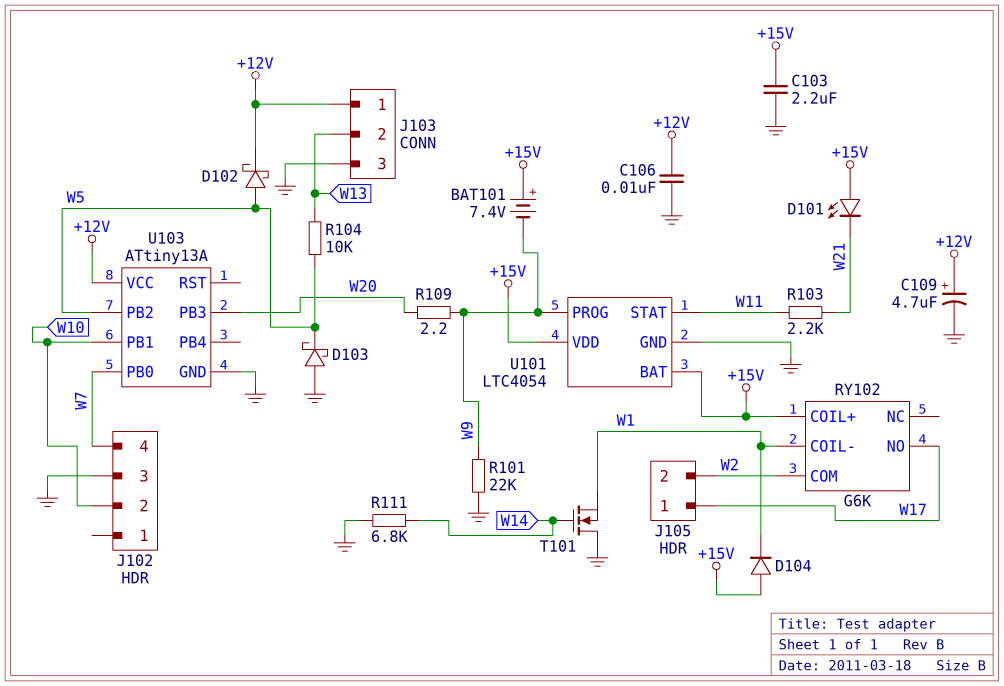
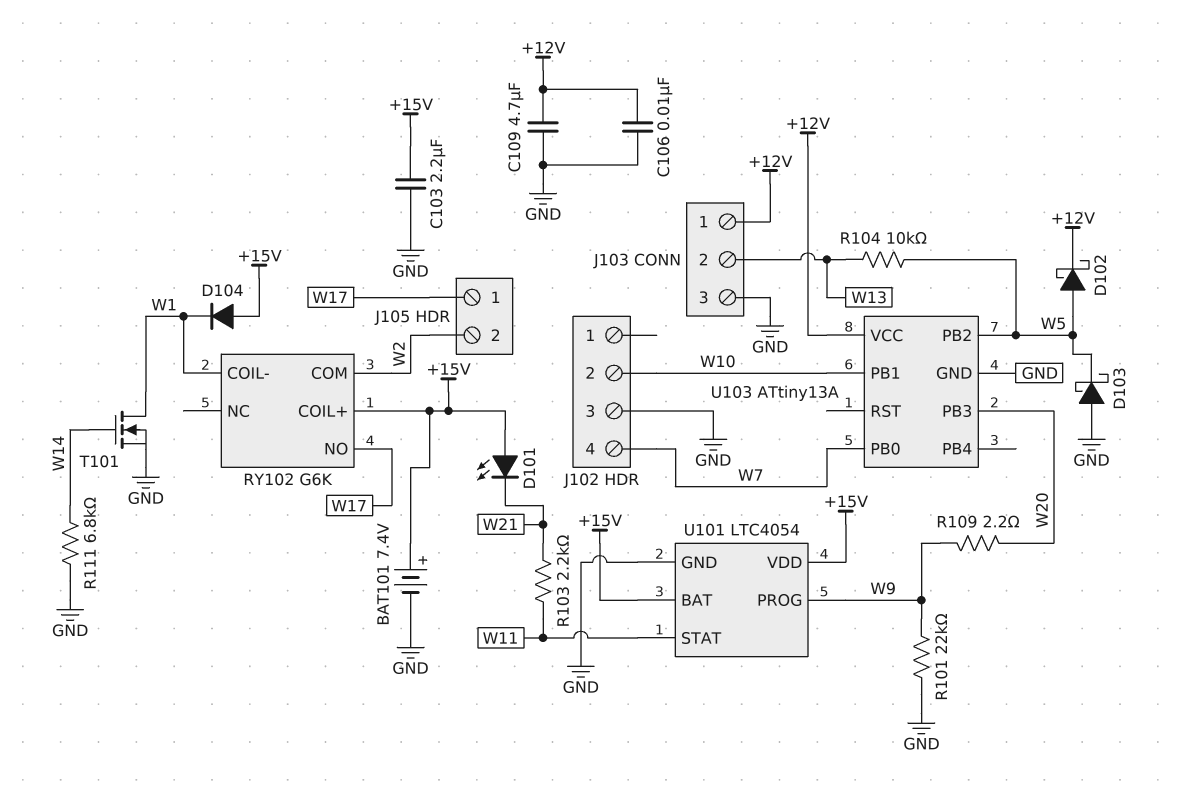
BAT101: 7.4V (plus +15V, minus W9) -> 7.4V (plus +15V, minus GND)
C109: 4.7uF (plus +12V, minus GND) -> 4.7uF (+12V, GND)
T101: NMOS (G W14, D GND, S W1) -> NMOS (G W14, D W1, S GND)

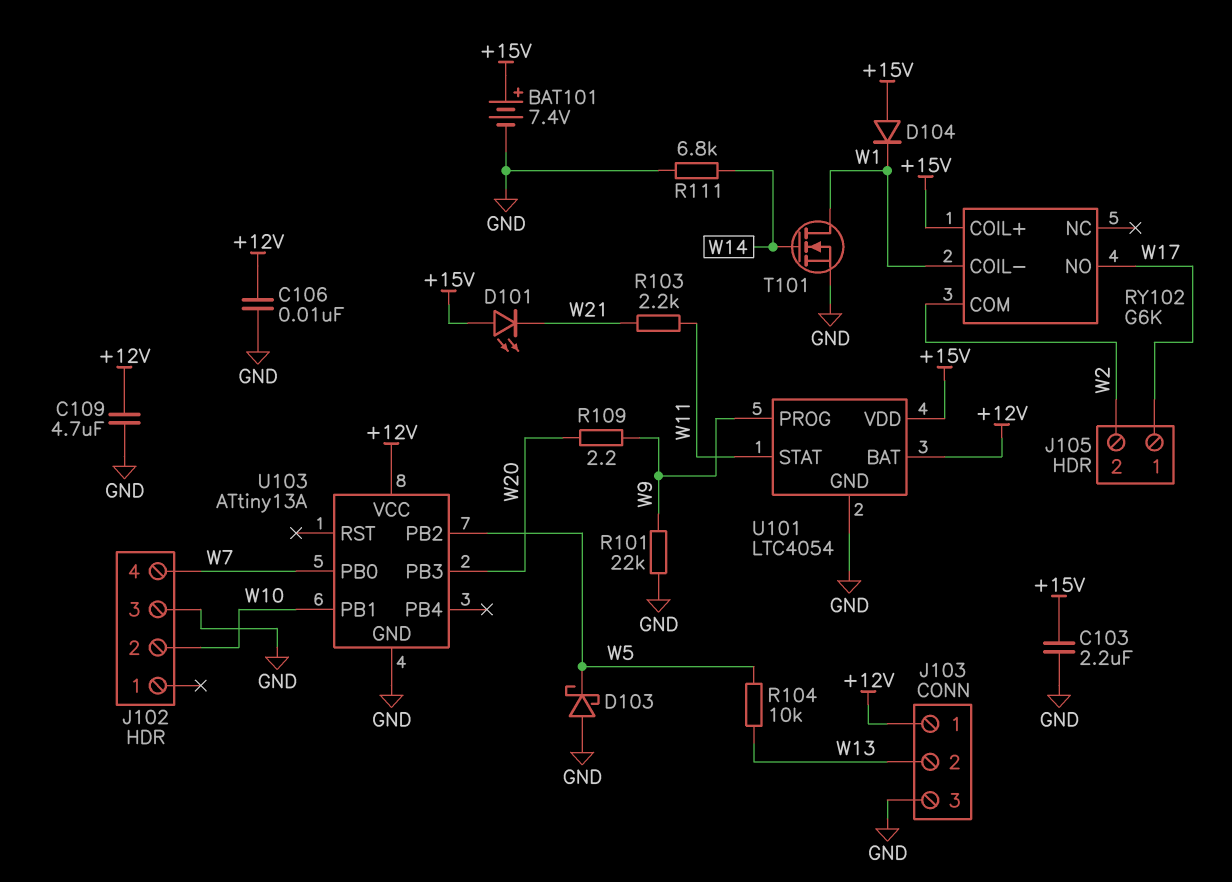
D102: schottky (A W5, K +12V) -> none
U101 pin BAT: +15V -> +12V

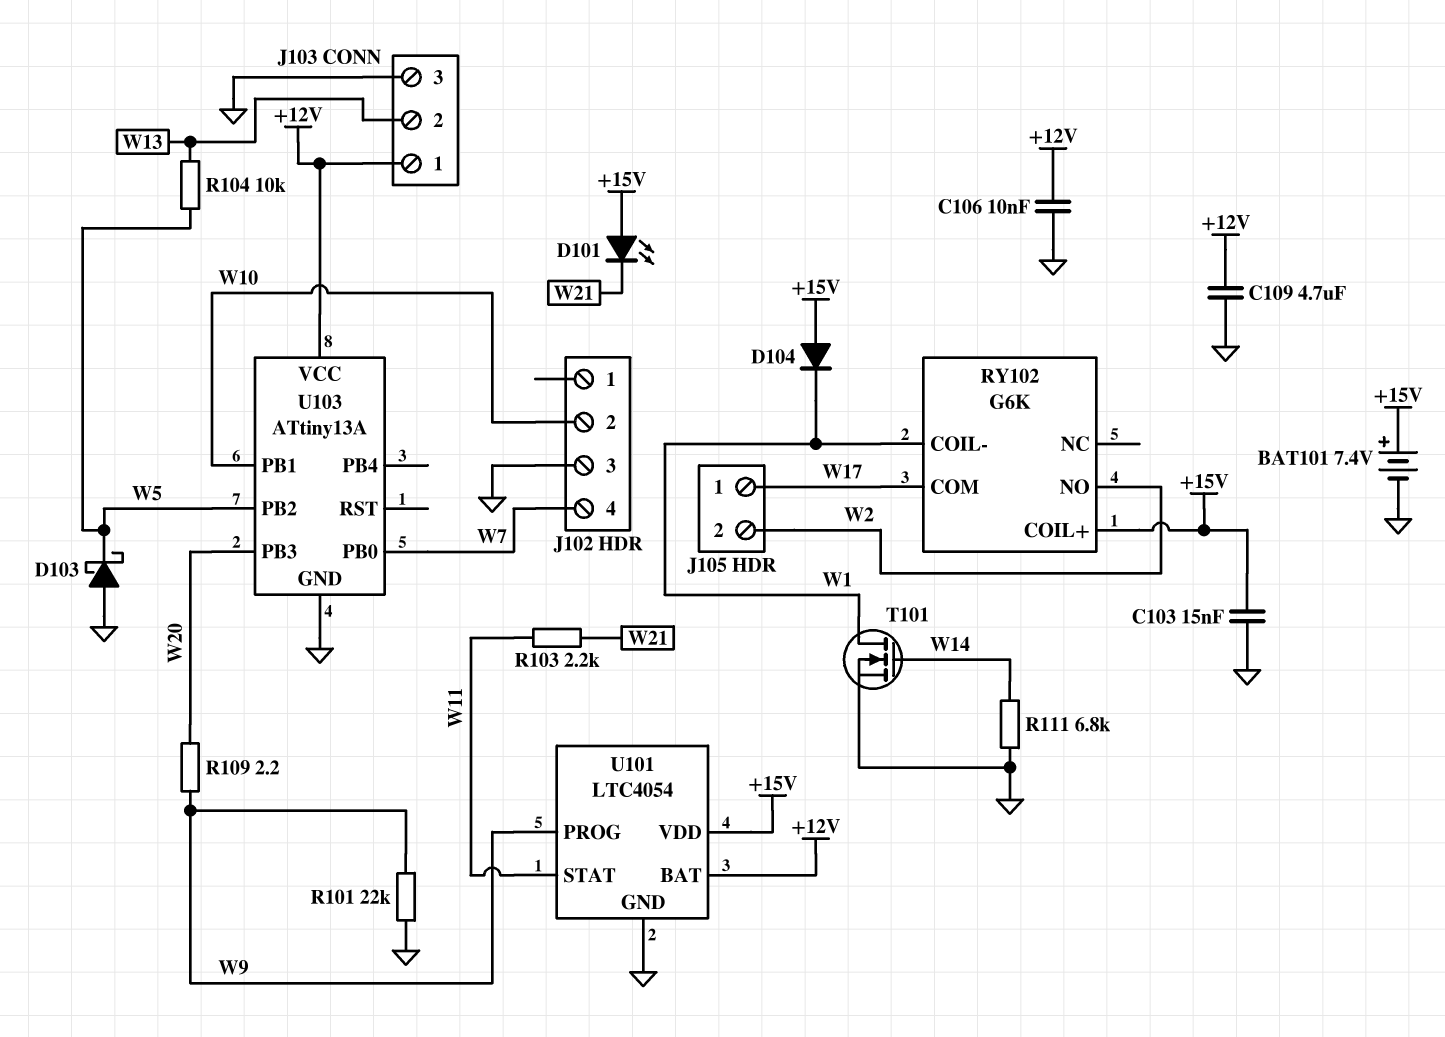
C103: 2.2uF (+15V, GND) -> 15nF (+15V, GND)
RY102 pin COM: W2 -> W17
RY102 pin NO: W17 -> W2

